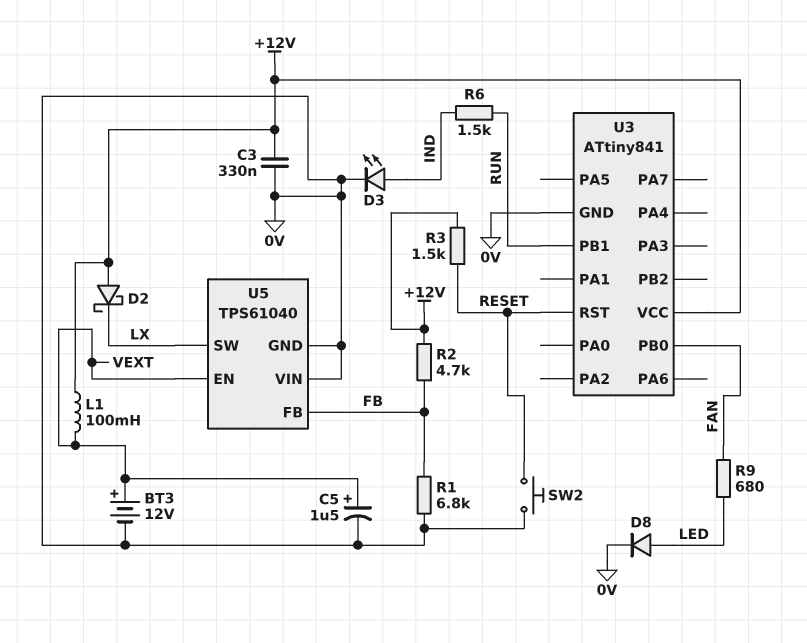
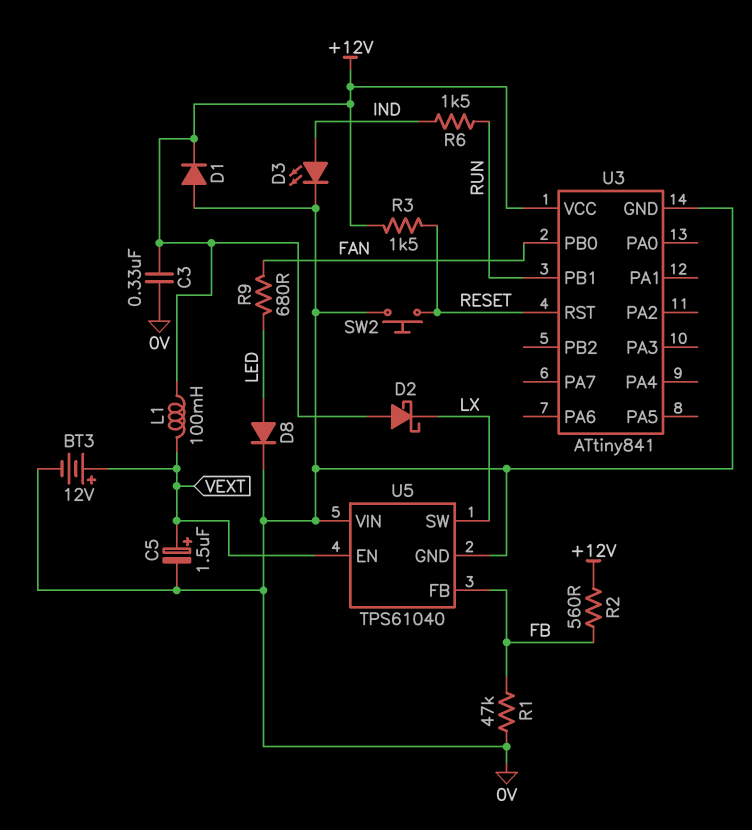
D1: none -> diode (A 0V, K +12V)
R1: 6.8k (0V, FB) -> 47k (0V, FB)
R2: 4.7k (+12V, FB) -> 560 (+12V, FB)

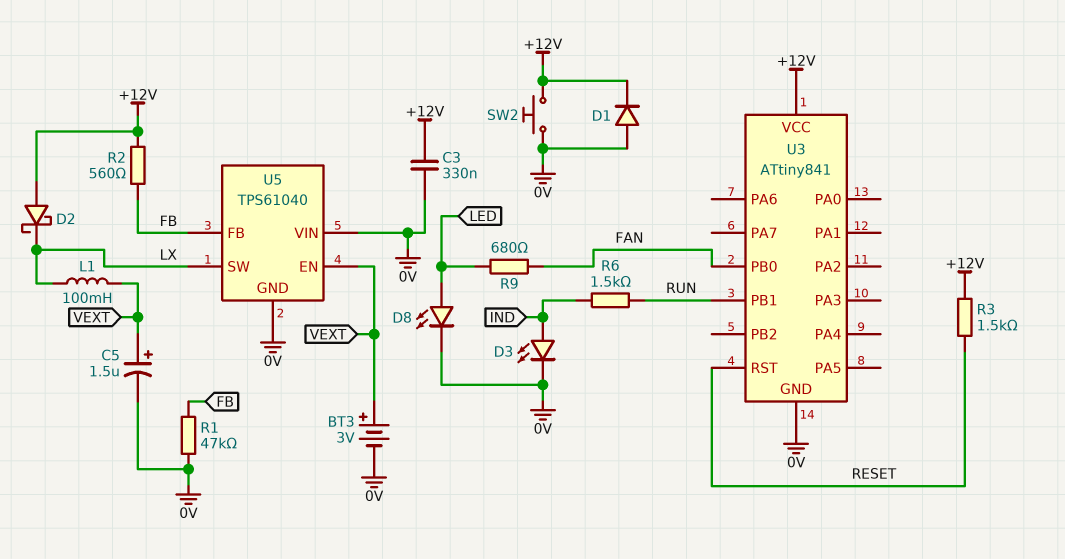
BT3: 12V (plus VEXT, minus 0V) -> 3V (plus VEXT, minus 0V)
D8: diode (A LED, K 0V) -> LED (A LED, K 0V)
L1: 100mH (+12V, VEXT) -> 100mH (LX, VEXT)
SW2: button (0V, RESET) -> button (+12V, 0V)

